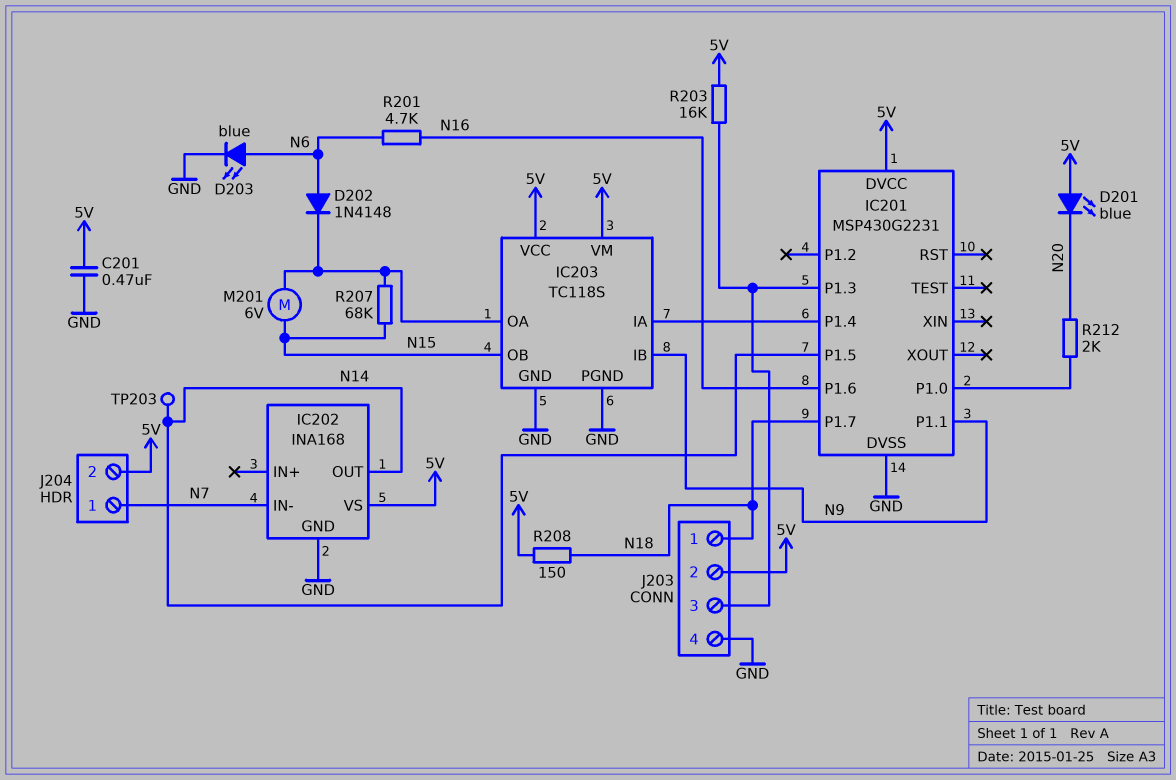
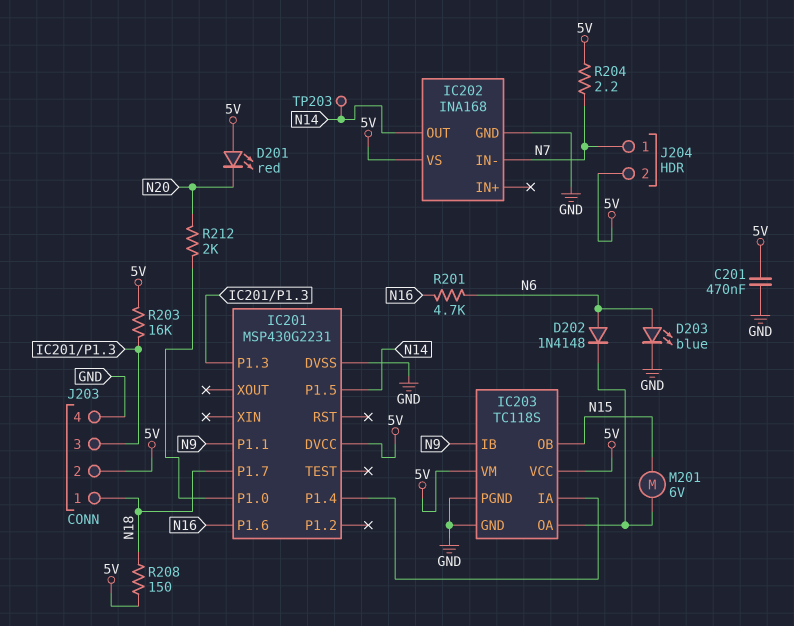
D201: LED blue (A 5V, K N20) -> LED red (A 5V, K N20)
R204: none -> 2.2 (5V, N7)
R207: 68k (IC203/OA, N15) -> none

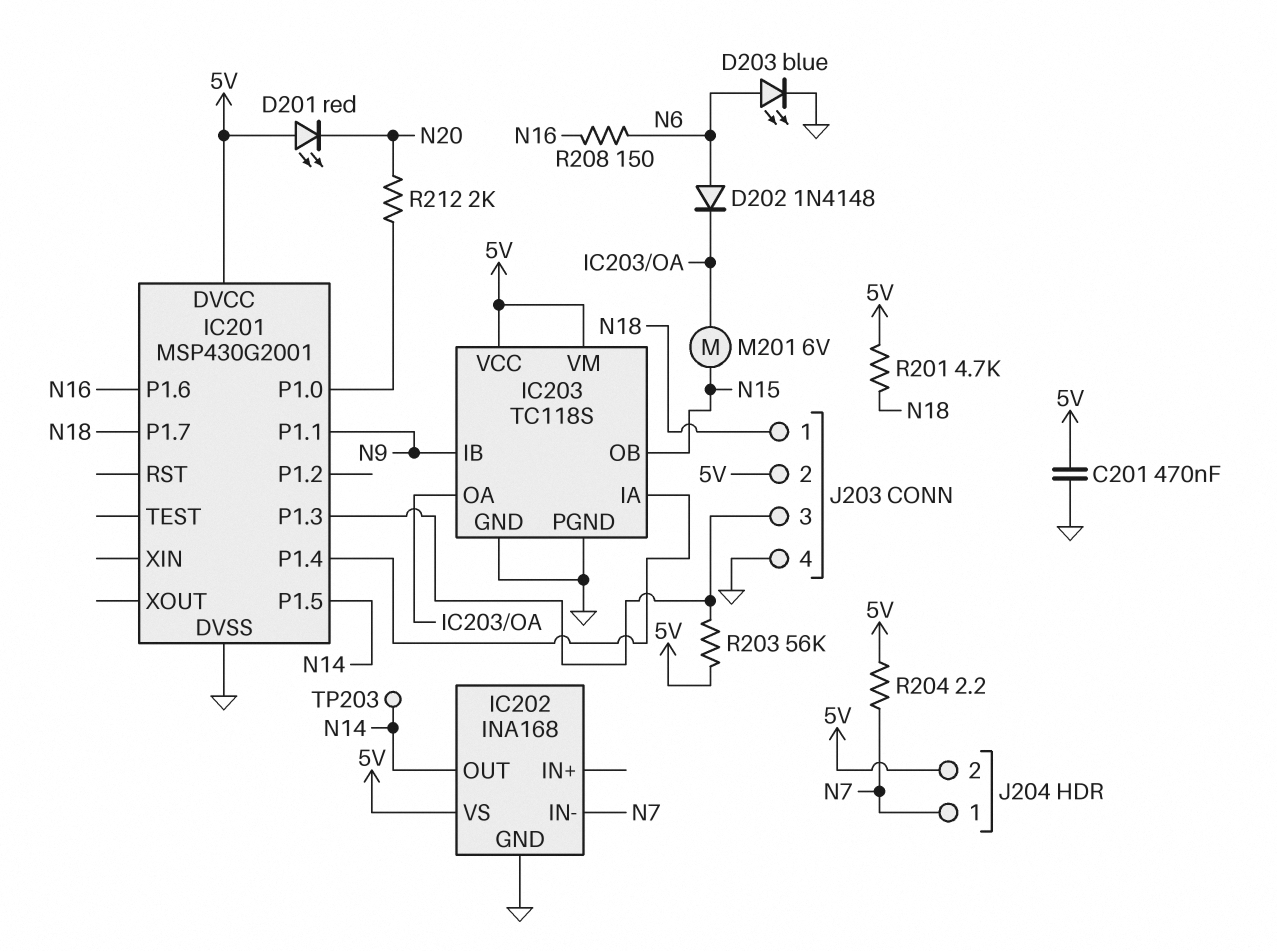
IC201: MSP430G2231 -> MSP430G2001
R201: 4.7k (N6, N16) -> 4.7k (5V, N18)
R203: 16k (5V, IC201/P1.3) -> 56k (5V, IC201/P1.3)
R208: 150 (5V, N18) -> 150 (N6, N16)

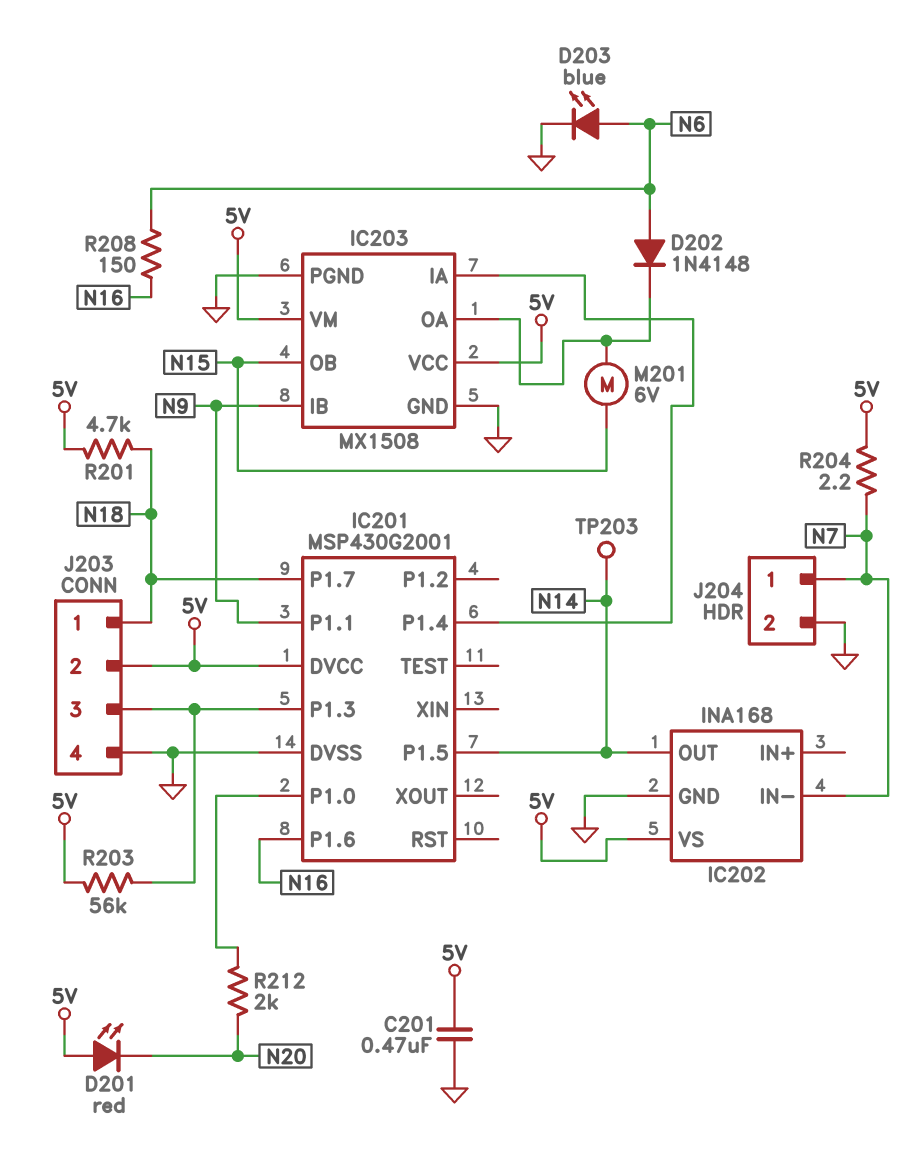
IC203: TC118S -> MX1508
J204 pin 2: 5V -> GND

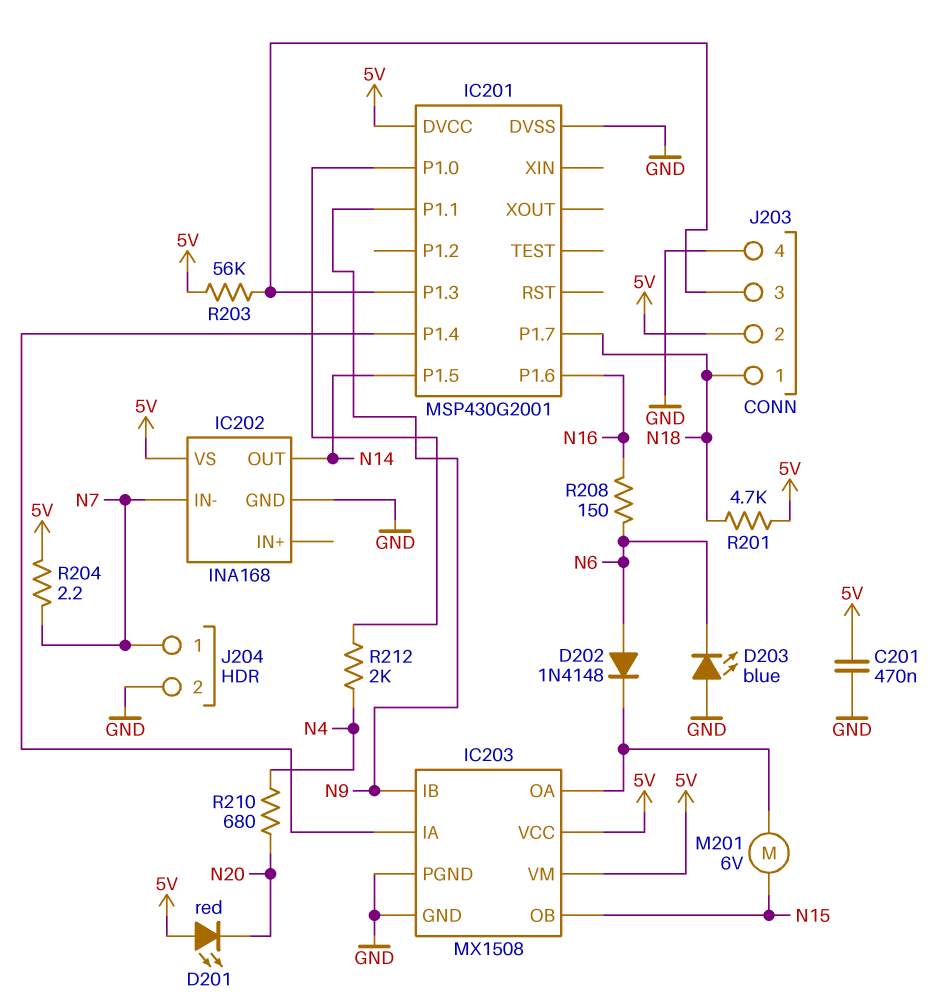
D203: LED blue (A N6, K GND) -> LED blue (A GND, K N6)
R210: none -> 680 (N4, N20)
R212: 2k (IC201/P1.0, N20) -> 2k (IC201/P1.0, N4)
TP203: test point (N14) -> none

